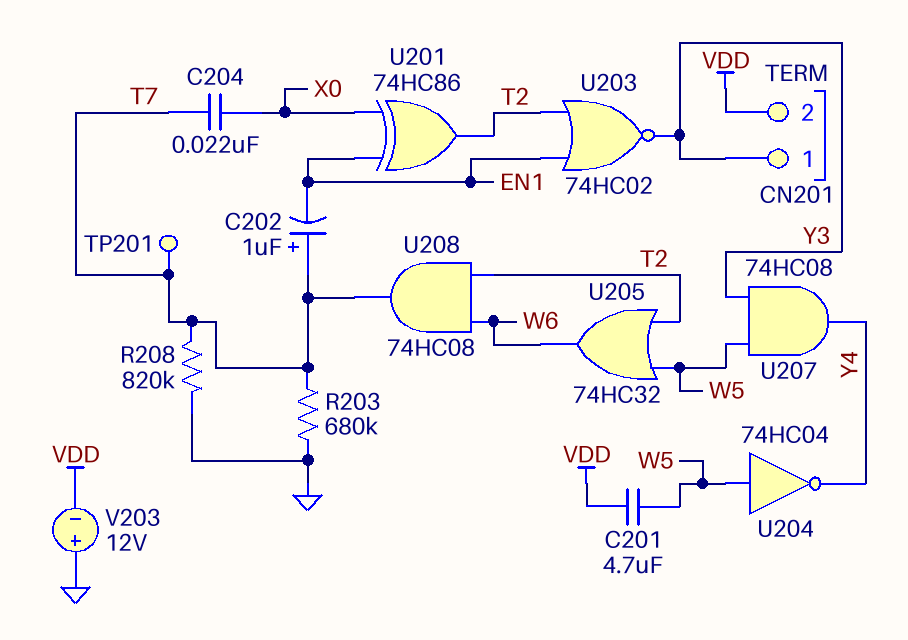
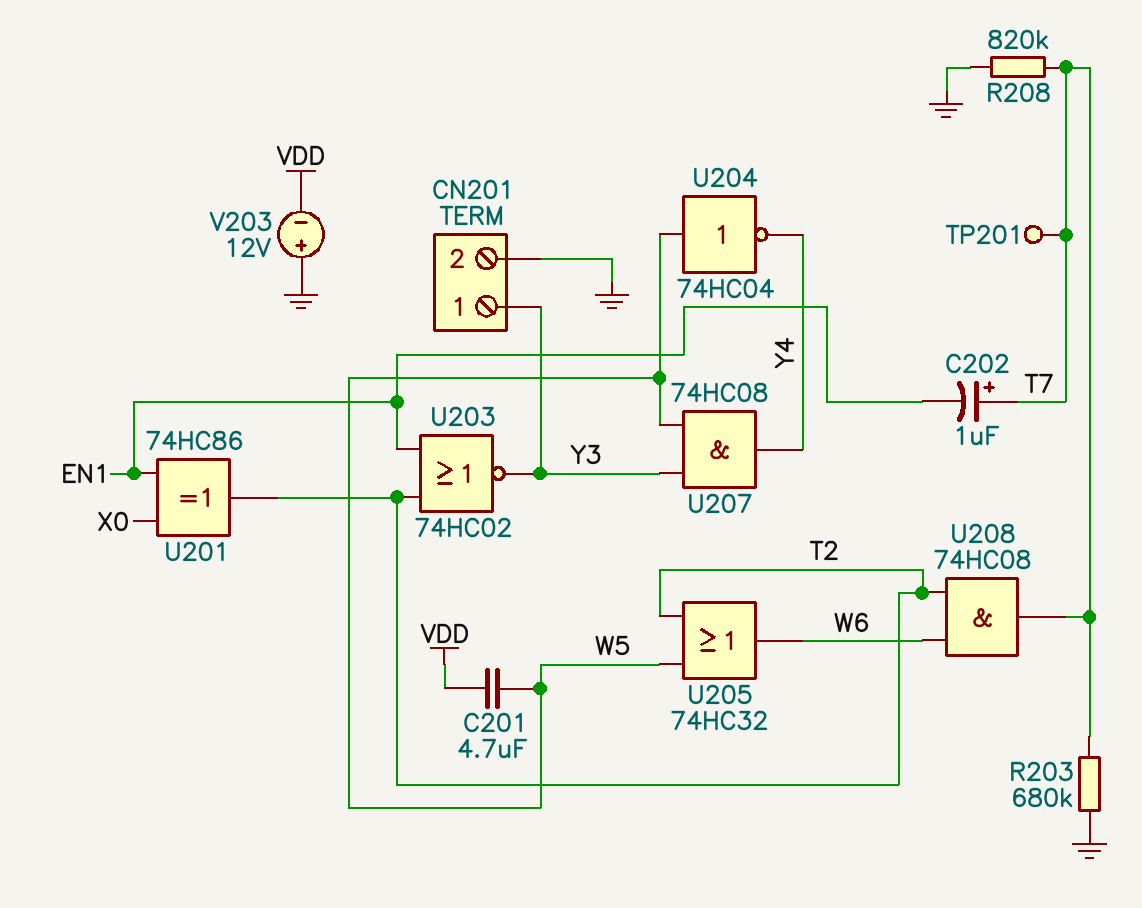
C204: 22nF (T7, X0) -> none
CN201 pin 2: VDD -> GND

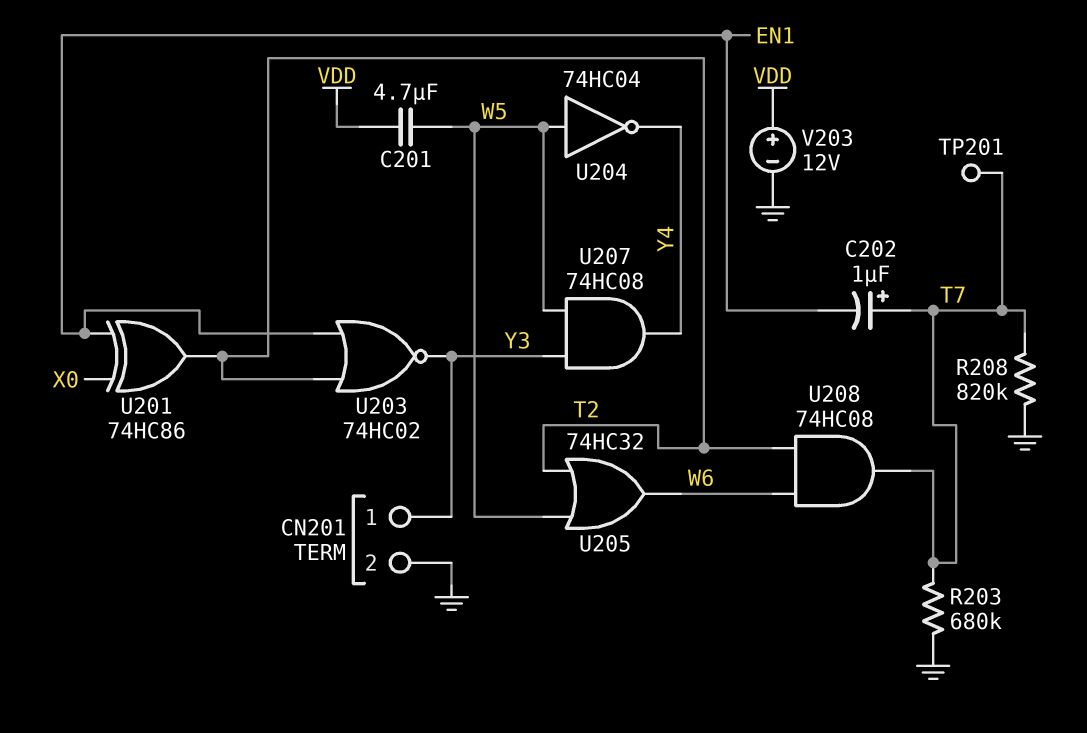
V203: 12V (plus GND, minus VDD) -> 12V (plus VDD, minus GND)

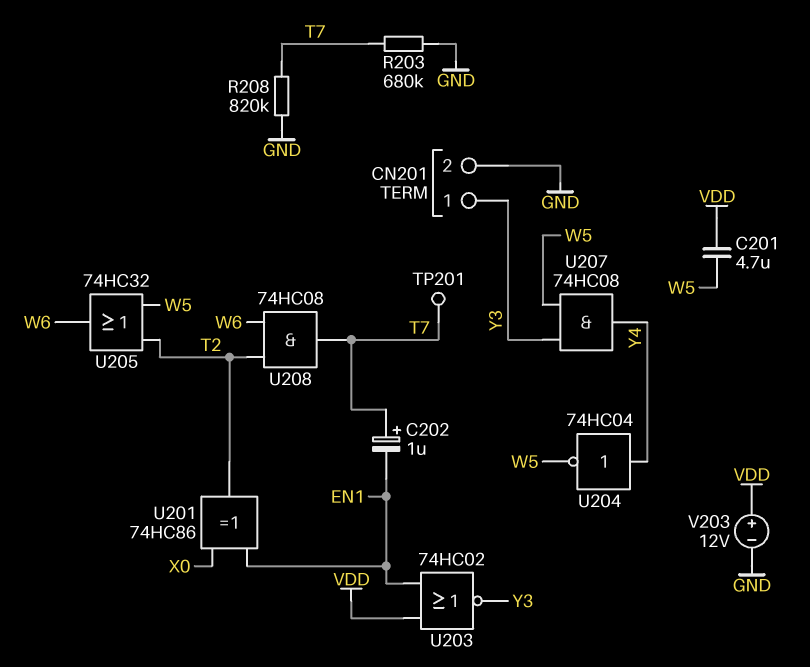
U203: NOR 74HC02 (in EN1, in T2, out Y3) -> NOR 74HC02 (in EN1, in VDD, out Y3)
U204: NOT 74HC04 (in W5, out Y4) -> NOT 74HC04 (in Y4, out W5)

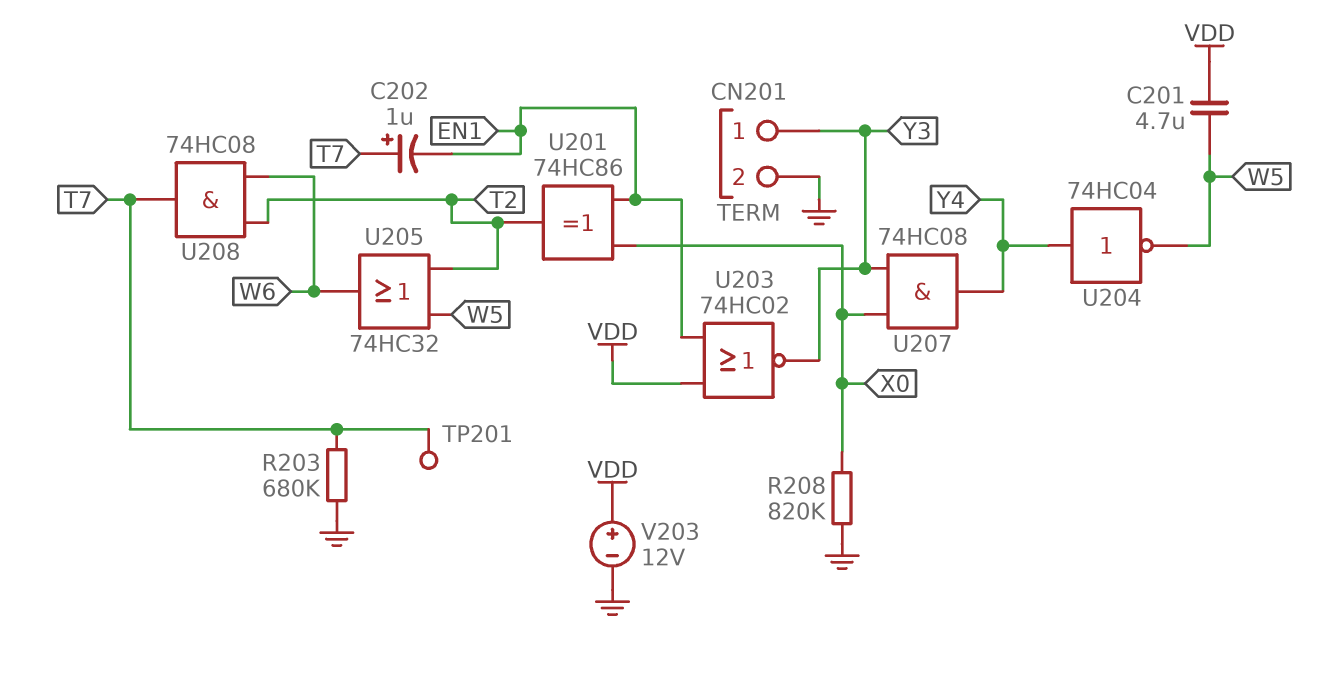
R208: 820k (GND, T7) -> 820k (GND, X0)
U207: AND 74HC08 (in W5, in Y3, out Y4) -> AND 74HC08 (in X0, in Y3, out Y4)

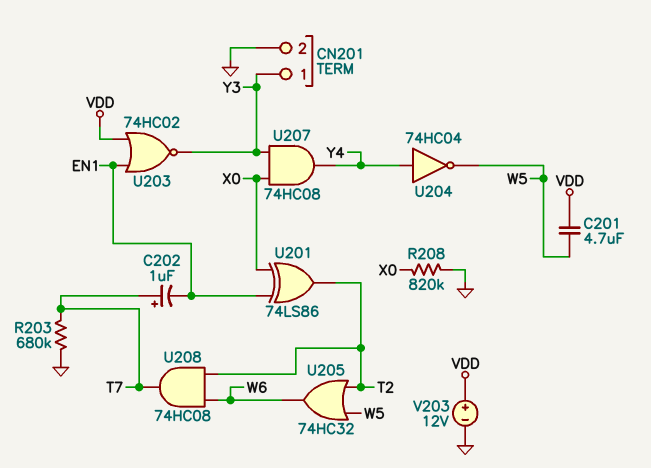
TP201: test point (T7) -> none
U201: XOR 74HC86 (in EN1, in X0, out T2) -> XOR 74LS86 (in EN1, in X0, out T2)

